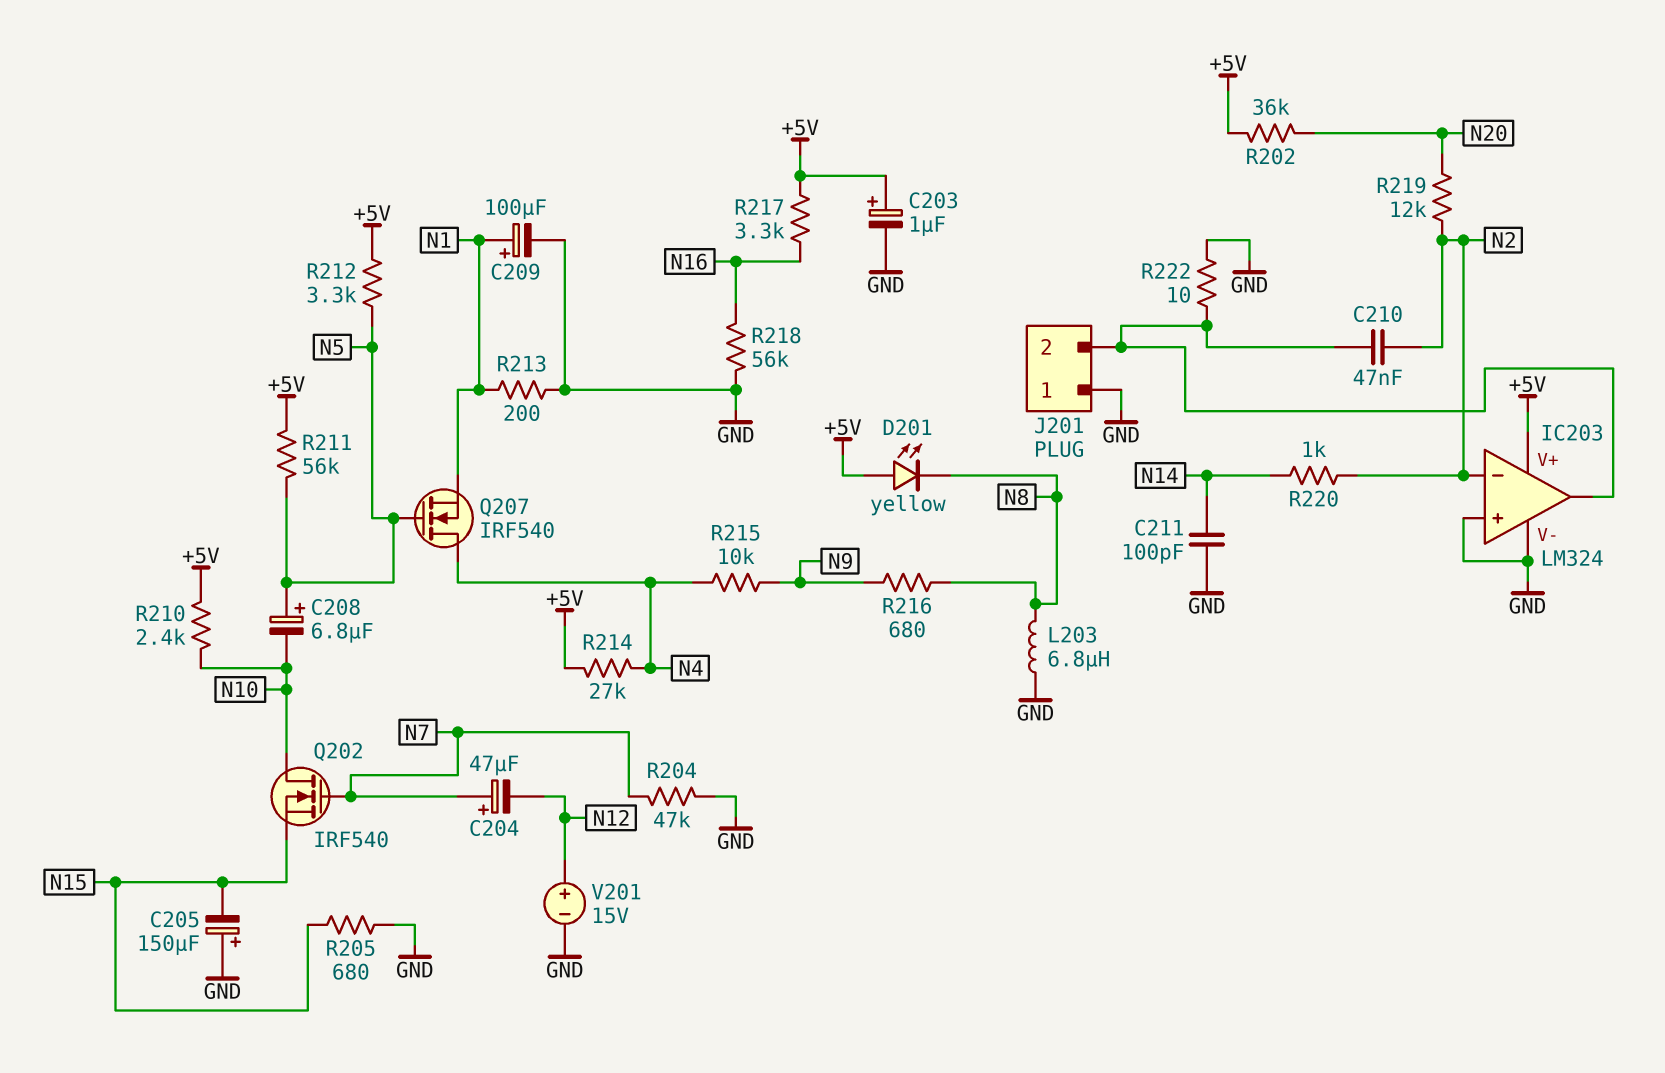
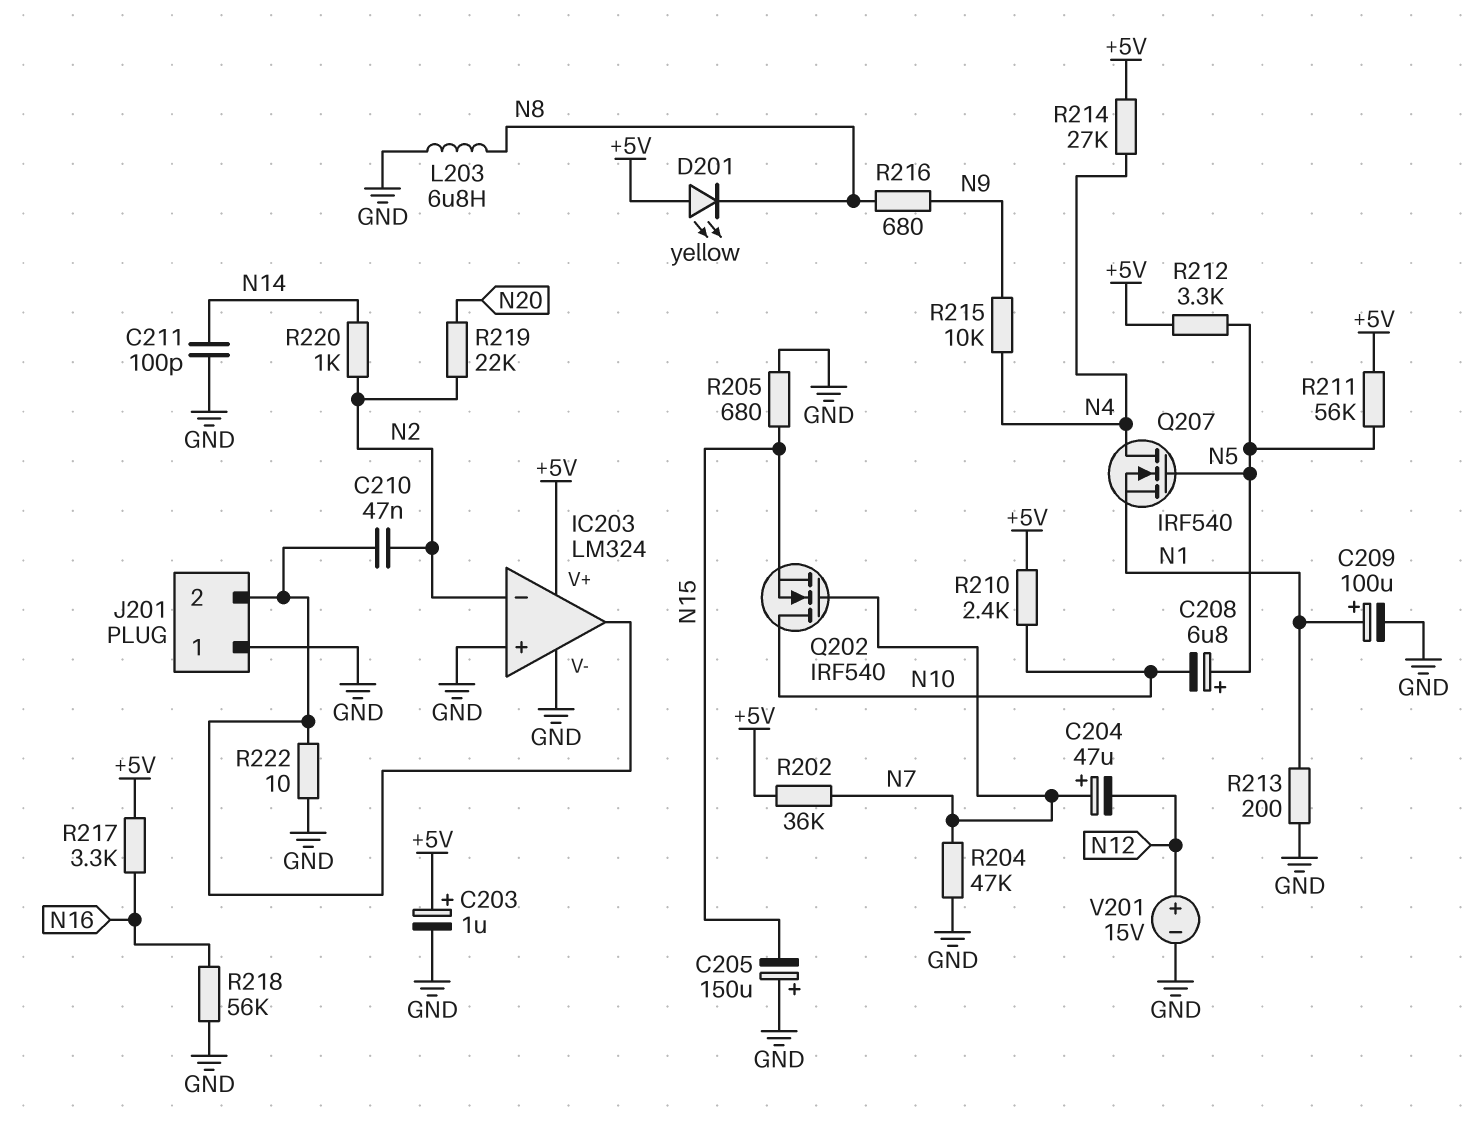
R202: 36k (+5V, N20) -> 36k (+5V, N7)
R219: 12k (N2, N20) -> 22k (N2, N20)

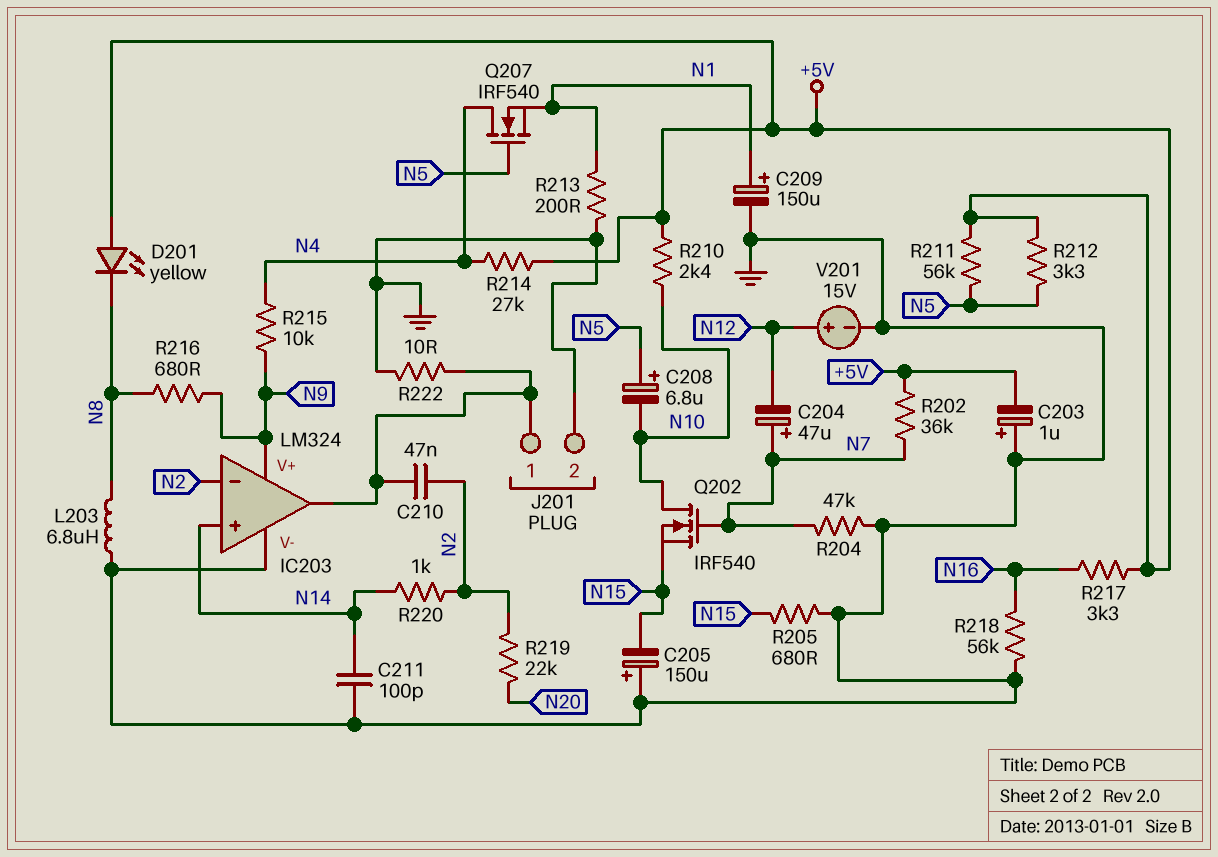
C203: 1uF (plus +5V, minus GND) -> 1uF (plus GND, minus +5V)
C209: 100uF (plus N1, minus GND) -> 150uF (plus N1, minus GND)
IC203 pin V+: +5V -> N9
IC203 pin in+: GND -> N14
J201 pin 1: GND -> IC203/out
J201 pin 2: IC203/out -> GND

